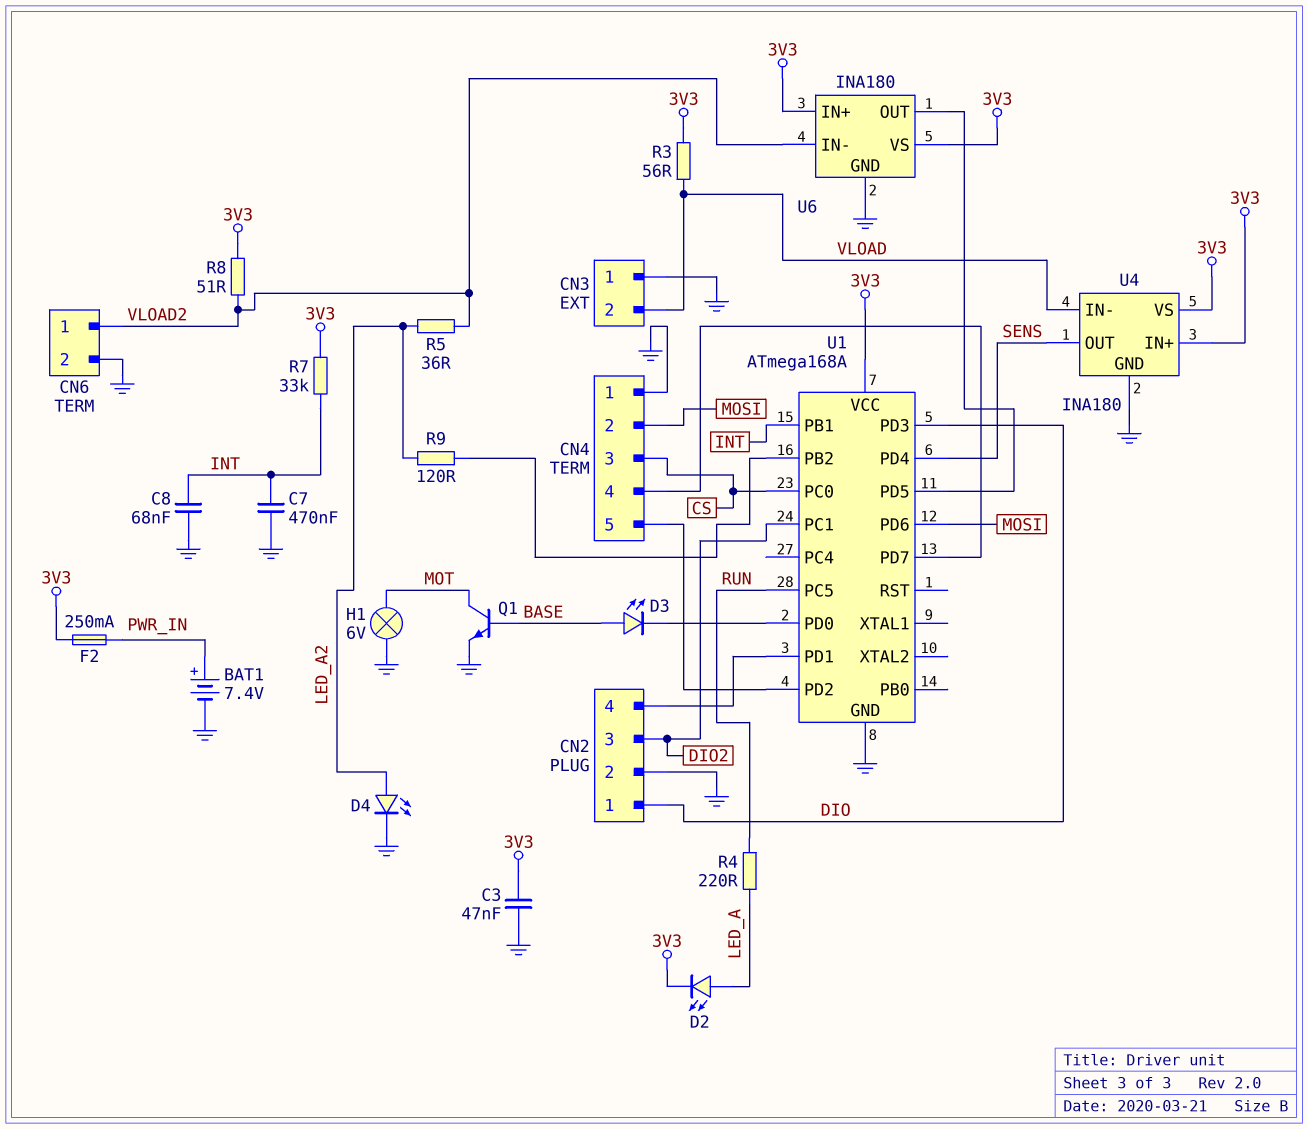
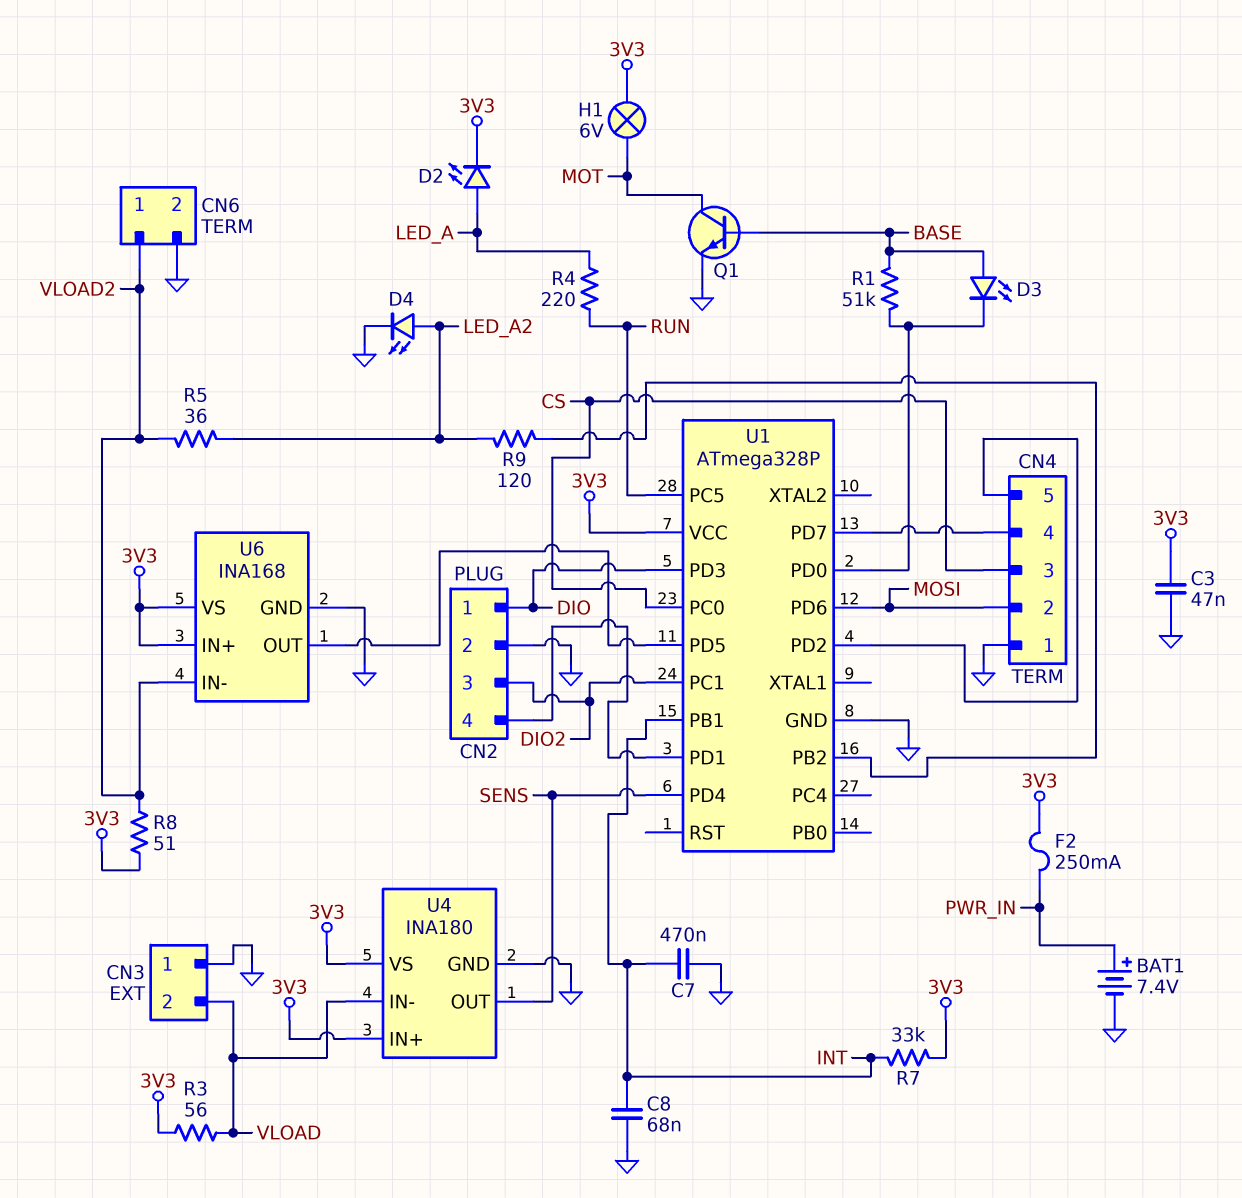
H1: lamp 6V (GND, MOT) -> lamp 6V (3V3, MOT)
R1: none -> 51k (BASE, U1/PD0)
U1: ATmega168A -> ATmega328P
U6: INA180 -> INA168

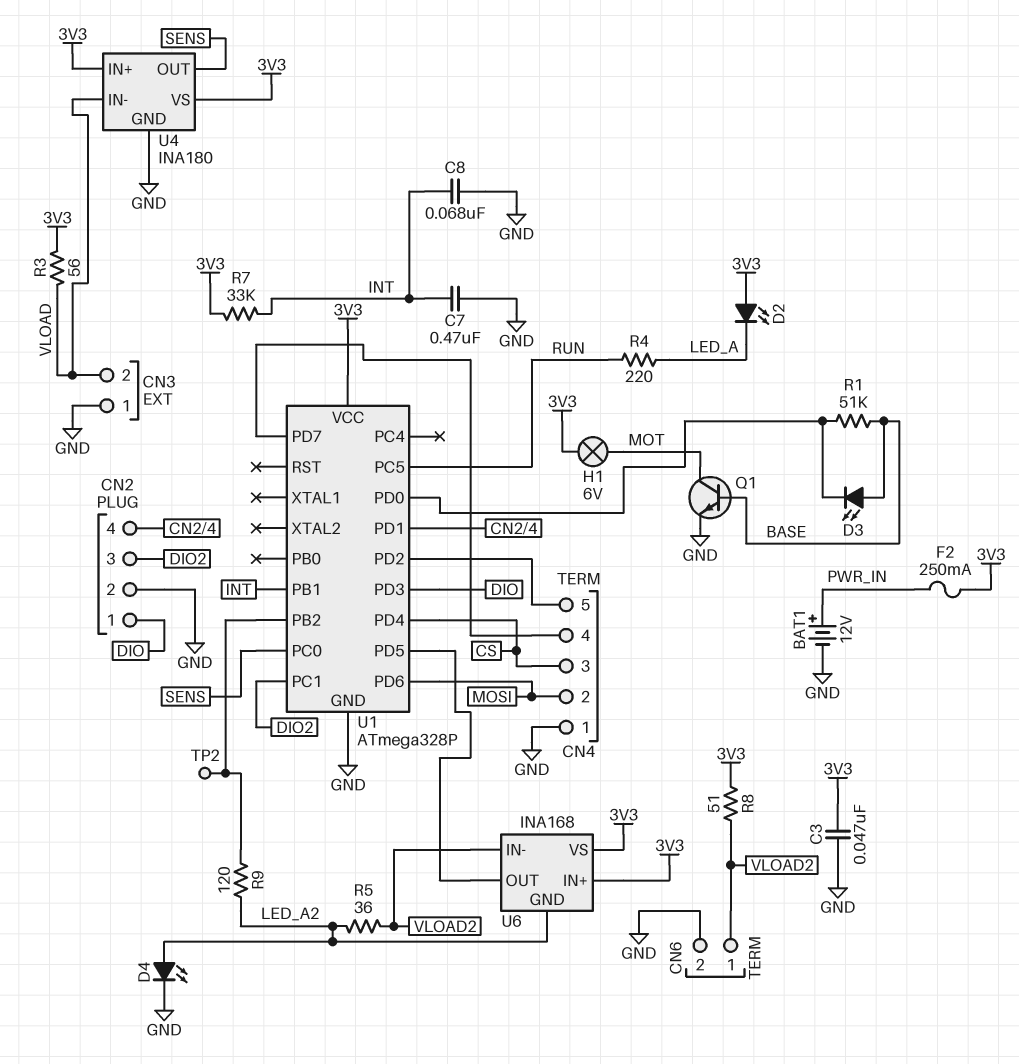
BAT1: 7.4V (plus PWR_IN, minus GND) -> 12V (plus PWR_IN, minus GND)
D2: LED (A LED_A, K 3V3) -> LED (A 3V3, K LED_A)
TP2: none -> test point (U1/PB2)
U1 pin PC0: CS -> SENS
U1 pin PD4: SENS -> CS
U6 pin GND: GND -> LED_A2

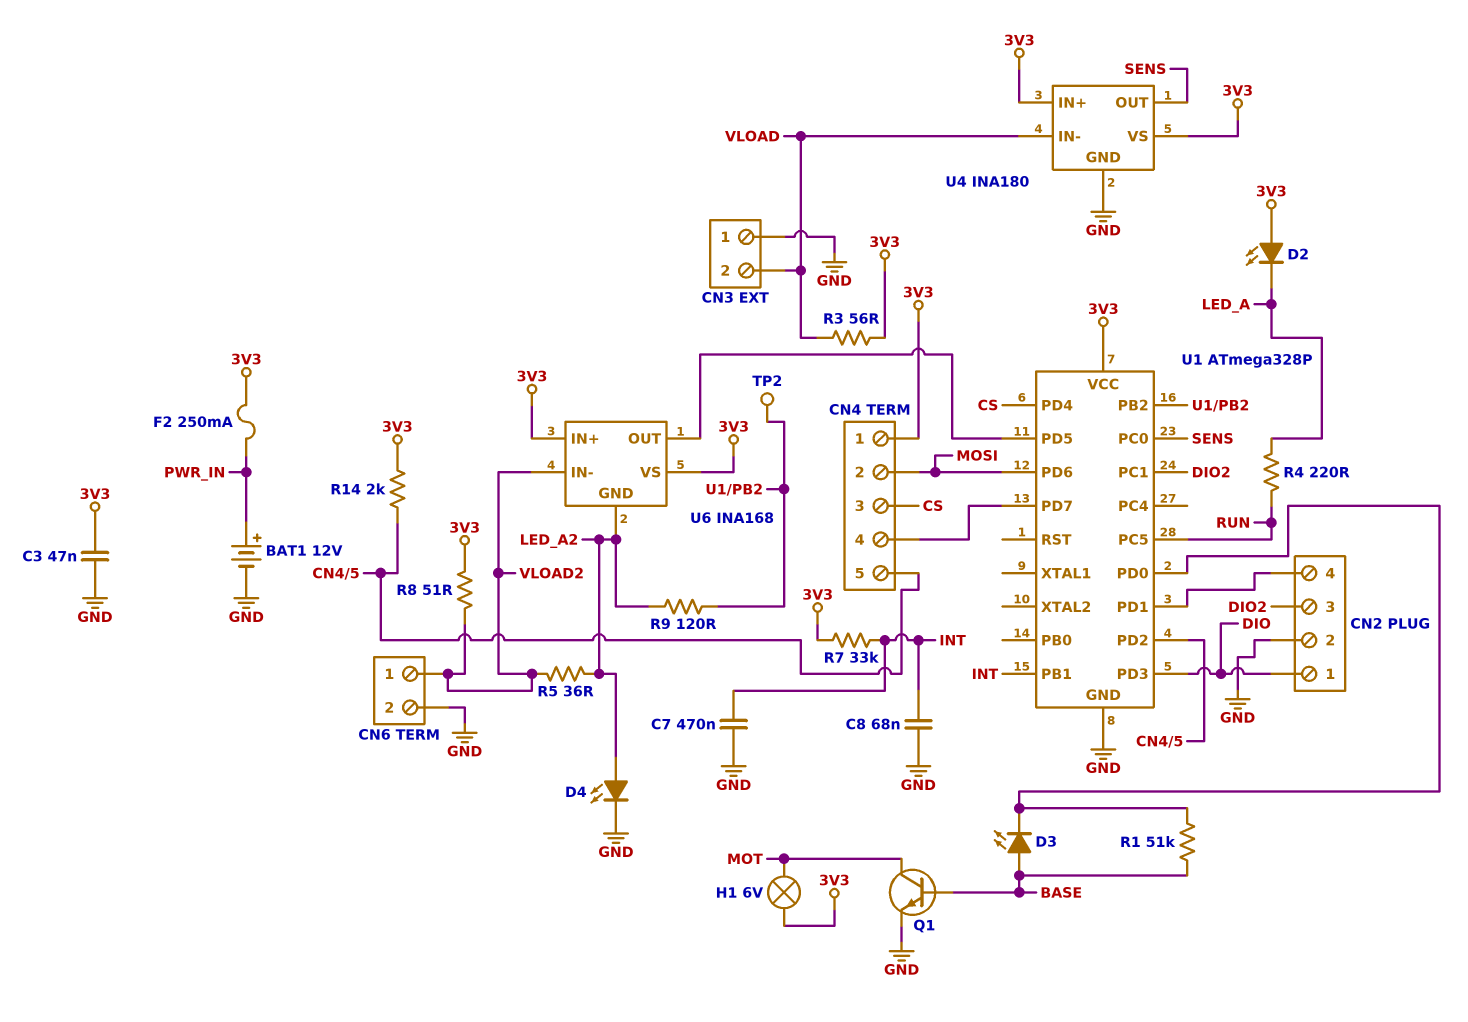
CN4 pin 1: GND -> 3V3
R14: none -> 2k (3V3, CN4/5)

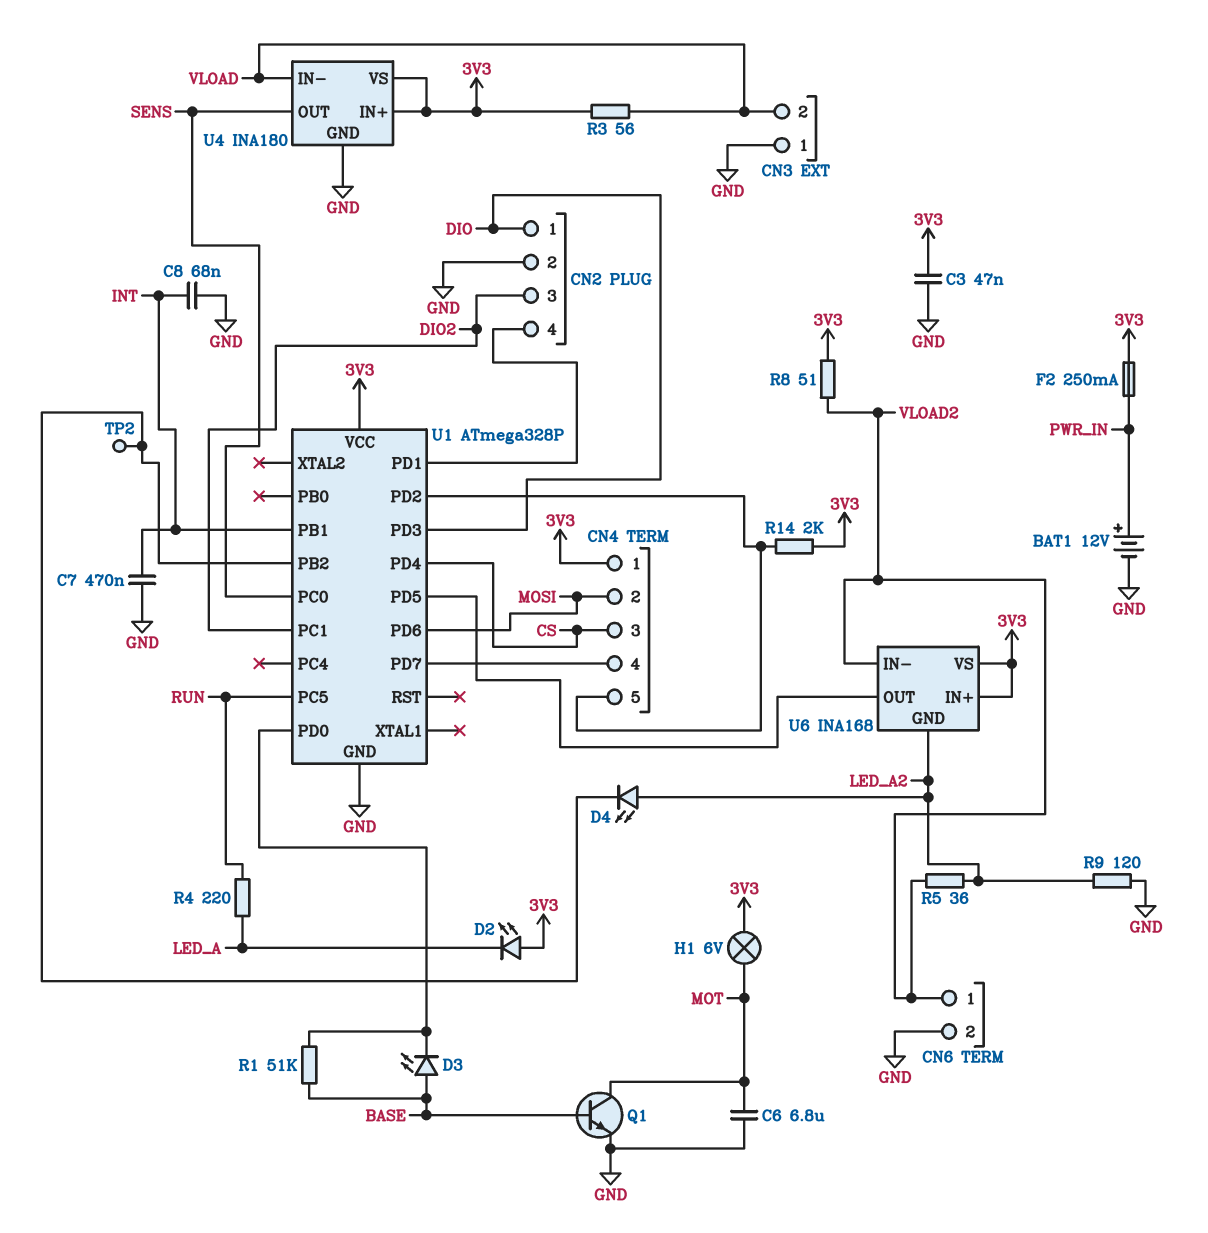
C6: none -> 6.8uF (GND, MOT)
D4: LED (A LED_A2, K GND) -> LED (A LED_A2, K U1/PB2)
R7: 33k (3V3, INT) -> none
R9: 120 (LED_A2, U1/PB2) -> 120 (GND, LED_A2)

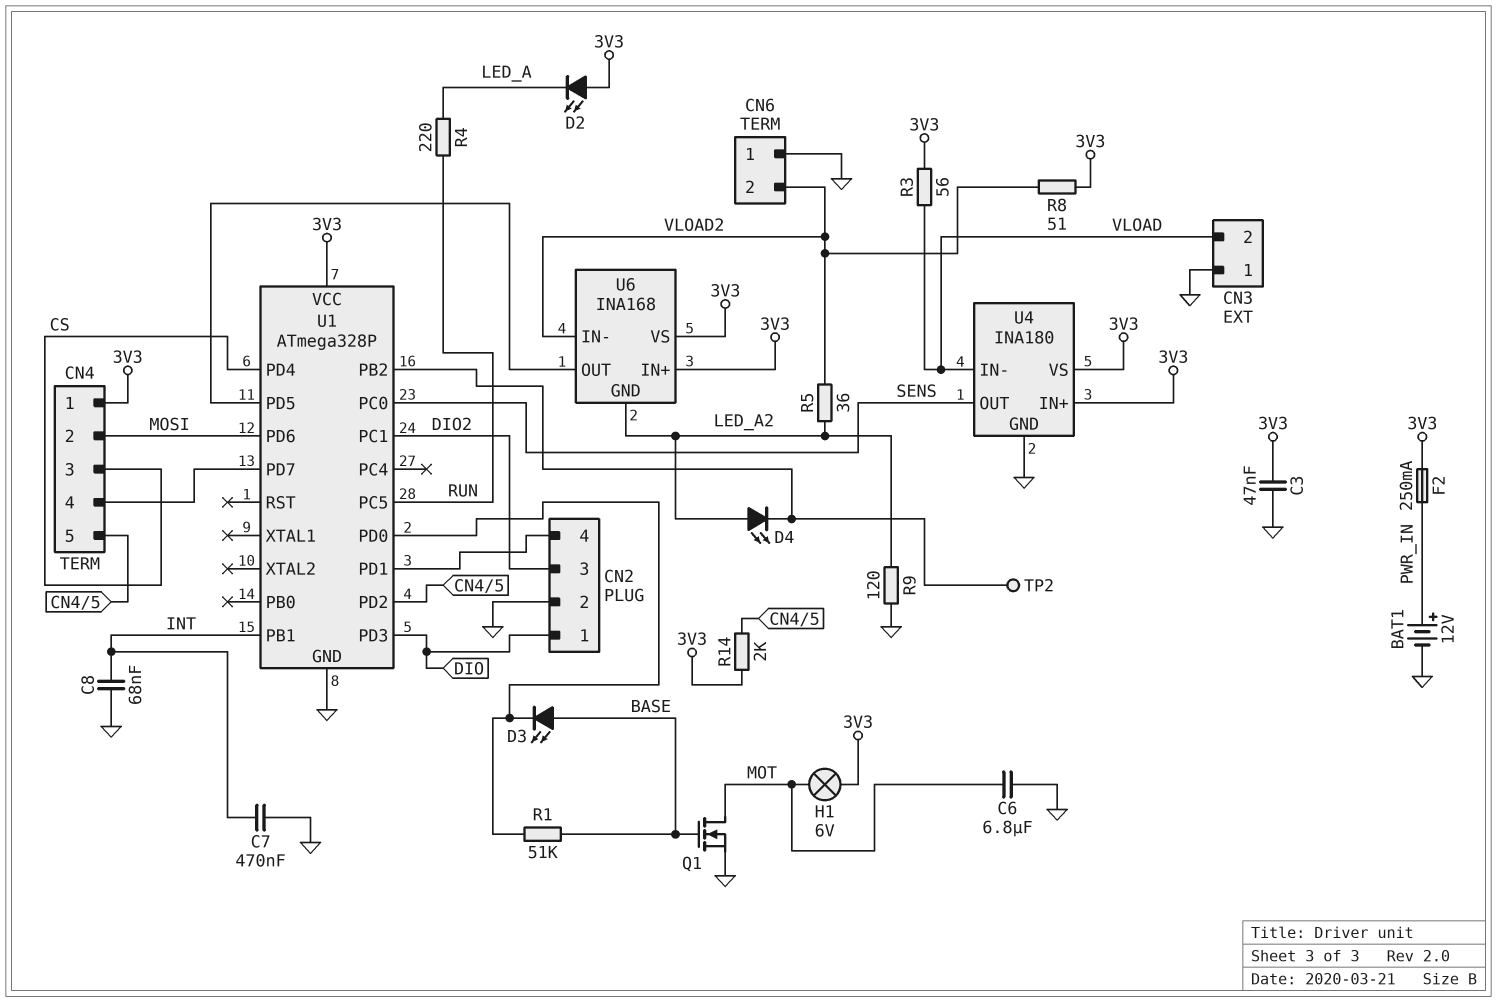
CN6 pin 1: VLOAD2 -> GND
CN6 pin 2: GND -> VLOAD2
Q1: NPN (B BASE, C MOT, E GND) -> NMOS (G BASE, D MOT, S GND)

